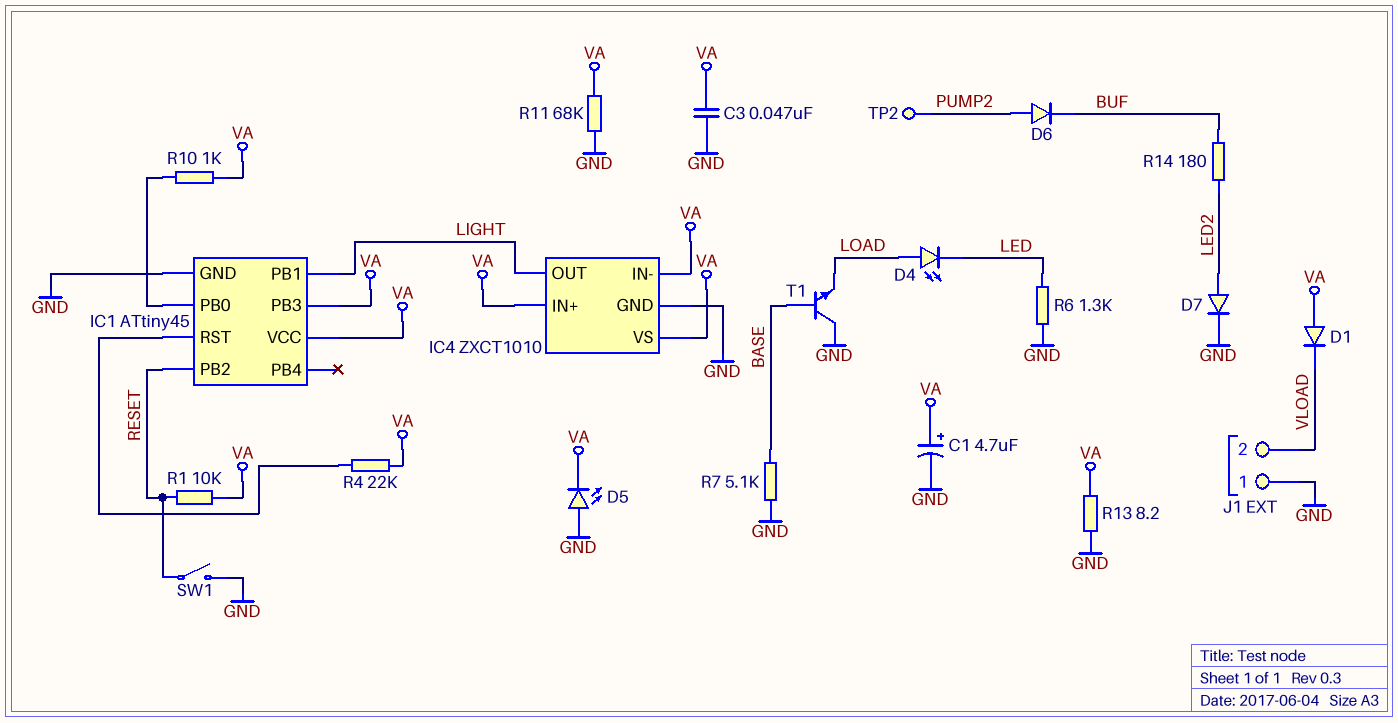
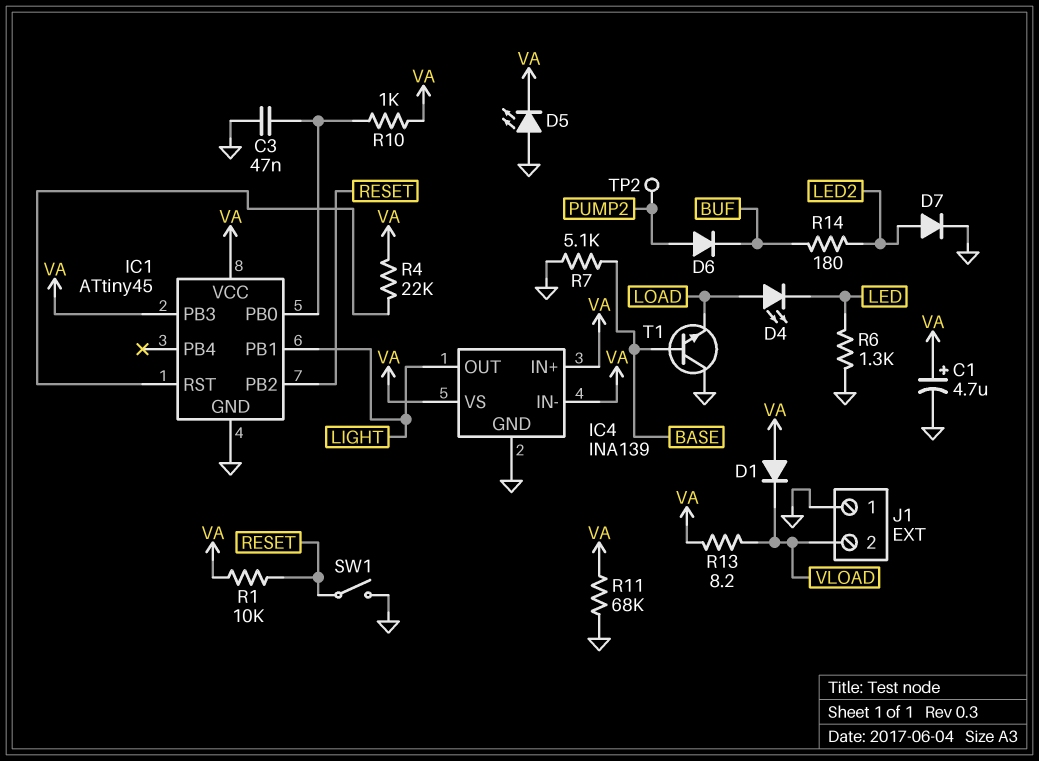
C3: 47nF (GND, VA) -> 47nF (GND, IC1/PB0)
IC4: ZXCT1010 -> INA139
R13: 8.2 (GND, VA) -> 8.2 (VA, VLOAD)

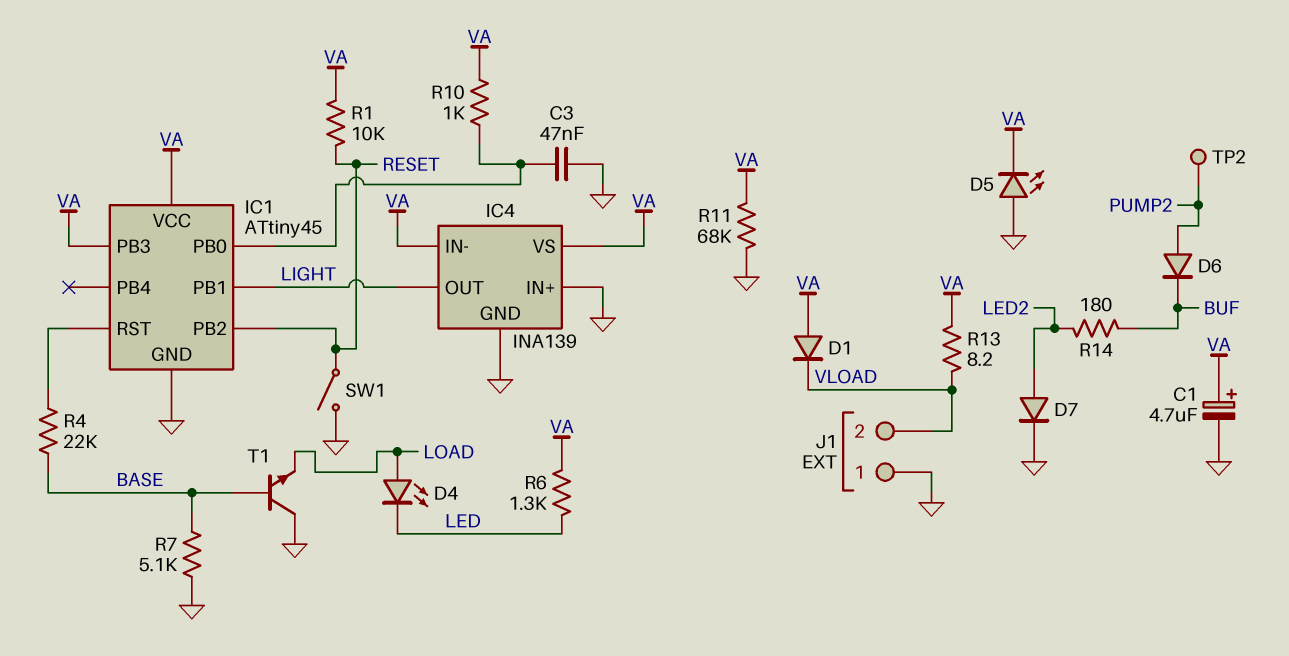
IC4 pin IN+: VA -> GND
R4: 22k (IC1/RST, VA) -> 22k (BASE, IC1/RST)
R6: 1.3k (GND, LED) -> 1.3k (LED, VA)

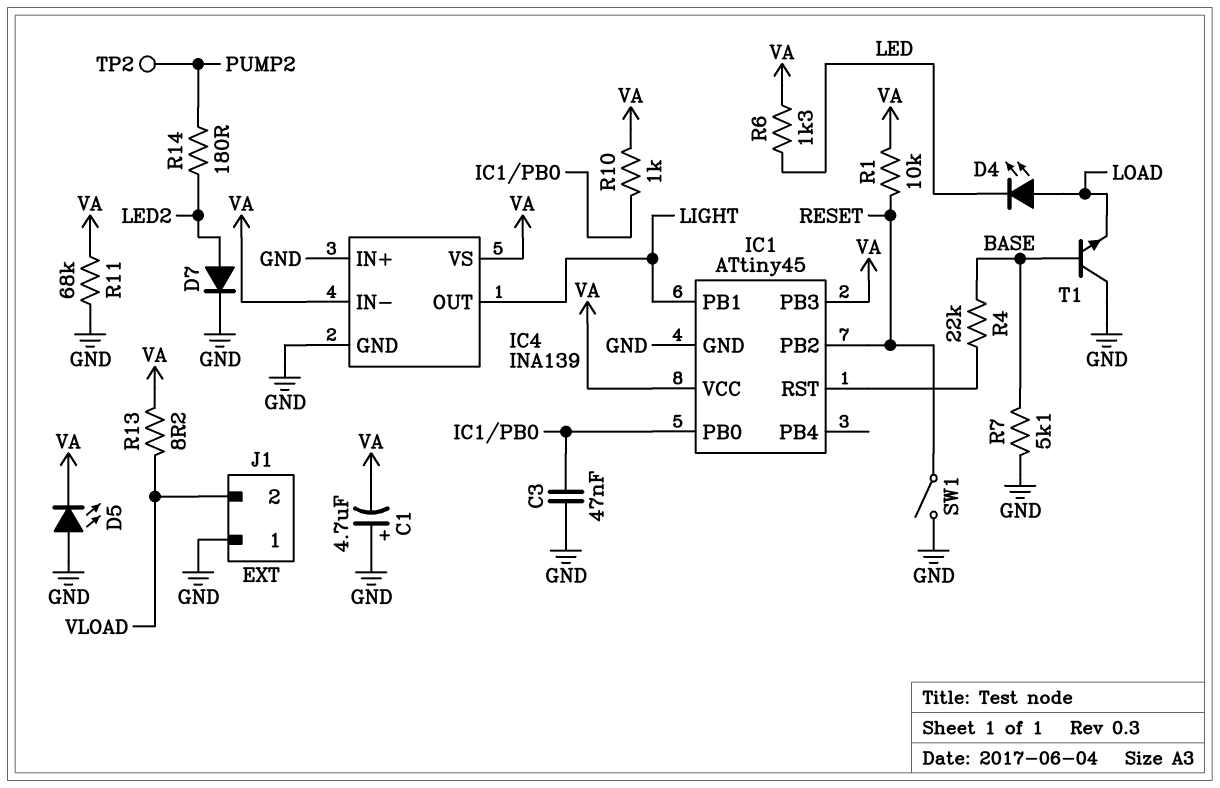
C1: 4.7uF (plus VA, minus GND) -> 4.7uF (plus GND, minus VA)
D1: diode (A VA, K VLOAD) -> none
D6: diode (A PUMP2, K BUF) -> none
R14: 180 (BUF, LED2) -> 180 (LED2, PUMP2)

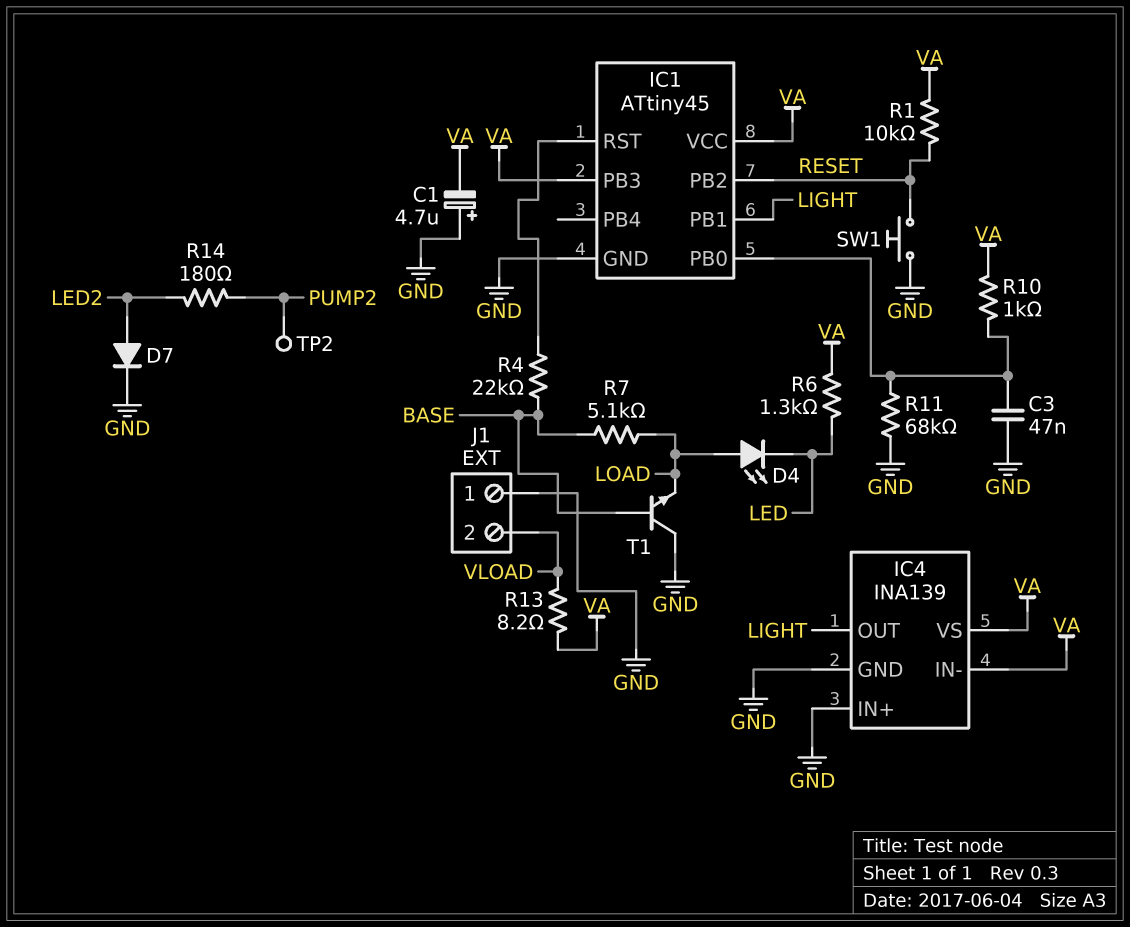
D5: LED (A GND, K VA) -> none
R7: 5.1k (BASE, GND) -> 5.1k (BASE, LOAD)
R11: 68k (GND, VA) -> 68k (GND, IC1/PB0)
SW1: switch (GND, RESET) -> button (GND, RESET)

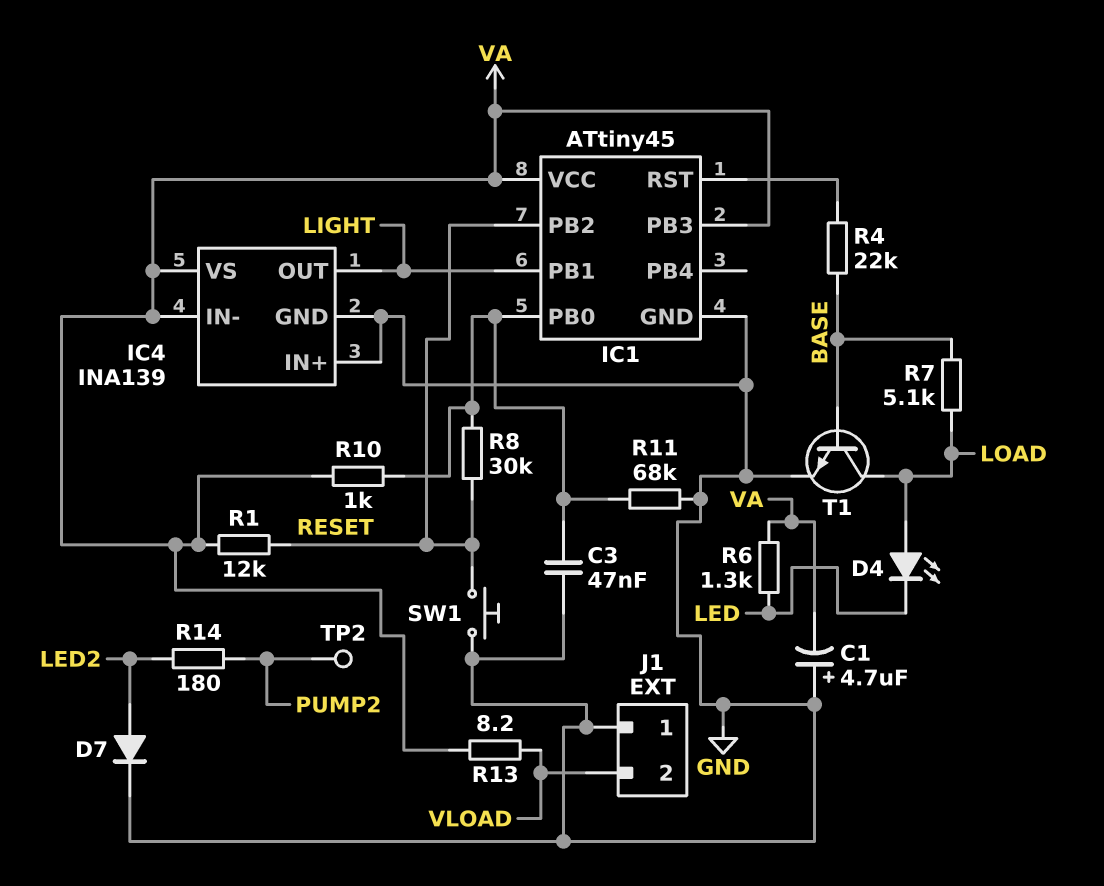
R1: 10k (RESET, VA) -> 12k (RESET, VA)
R8: none -> 30k (IC1/PB0, RESET)
T1: NPN (B BASE, C GND, E LOAD) -> NPN (B BASE, C LOAD, E GND)

